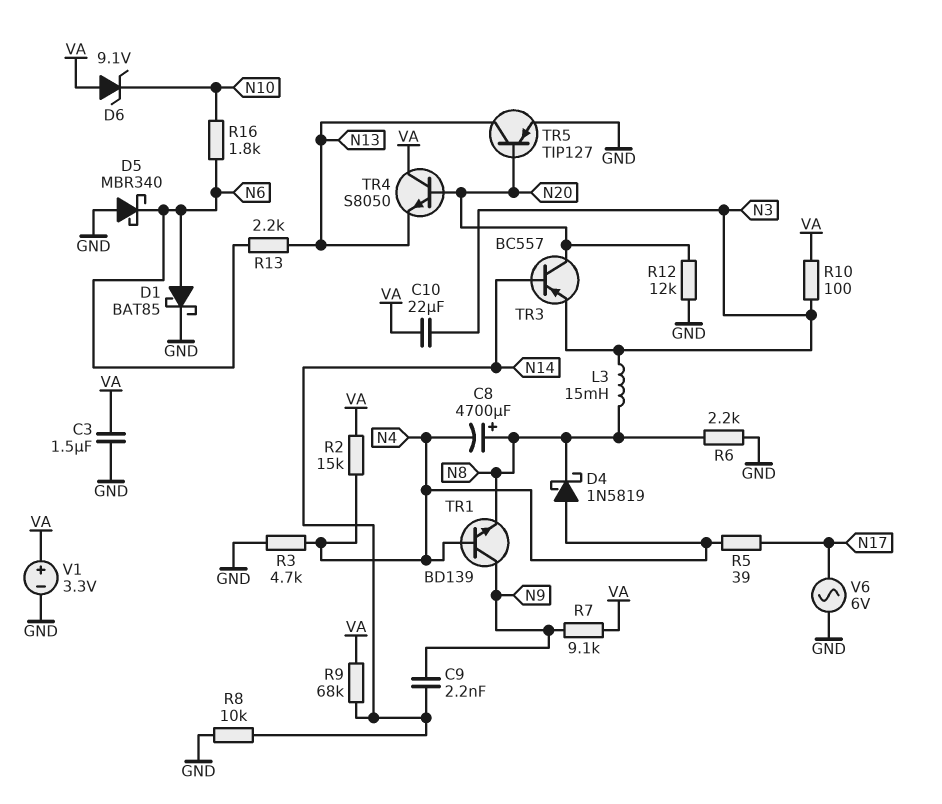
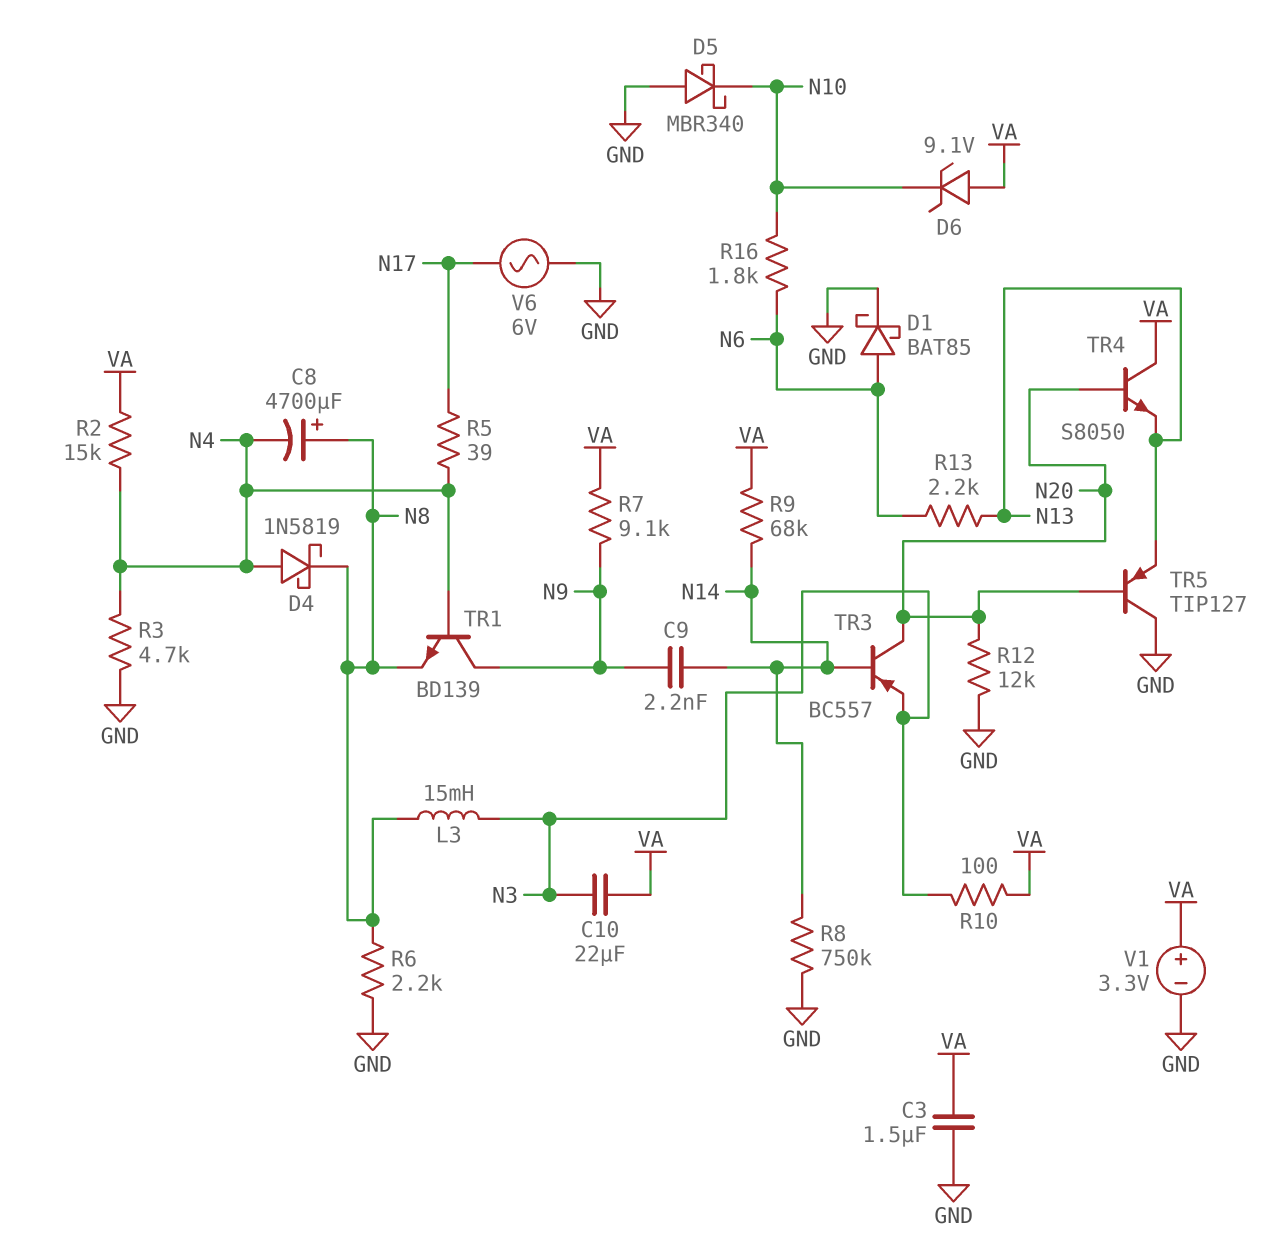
D5: schottky MBR340 (A GND, K N6) -> schottky MBR340 (A GND, K N10)
R8: 10k (GND, N14) -> 750k (GND, N14)
TR5: PNP TIP127 (B N20, C N13, E GND) -> PNP TIP127 (B N20, C GND, E N13)

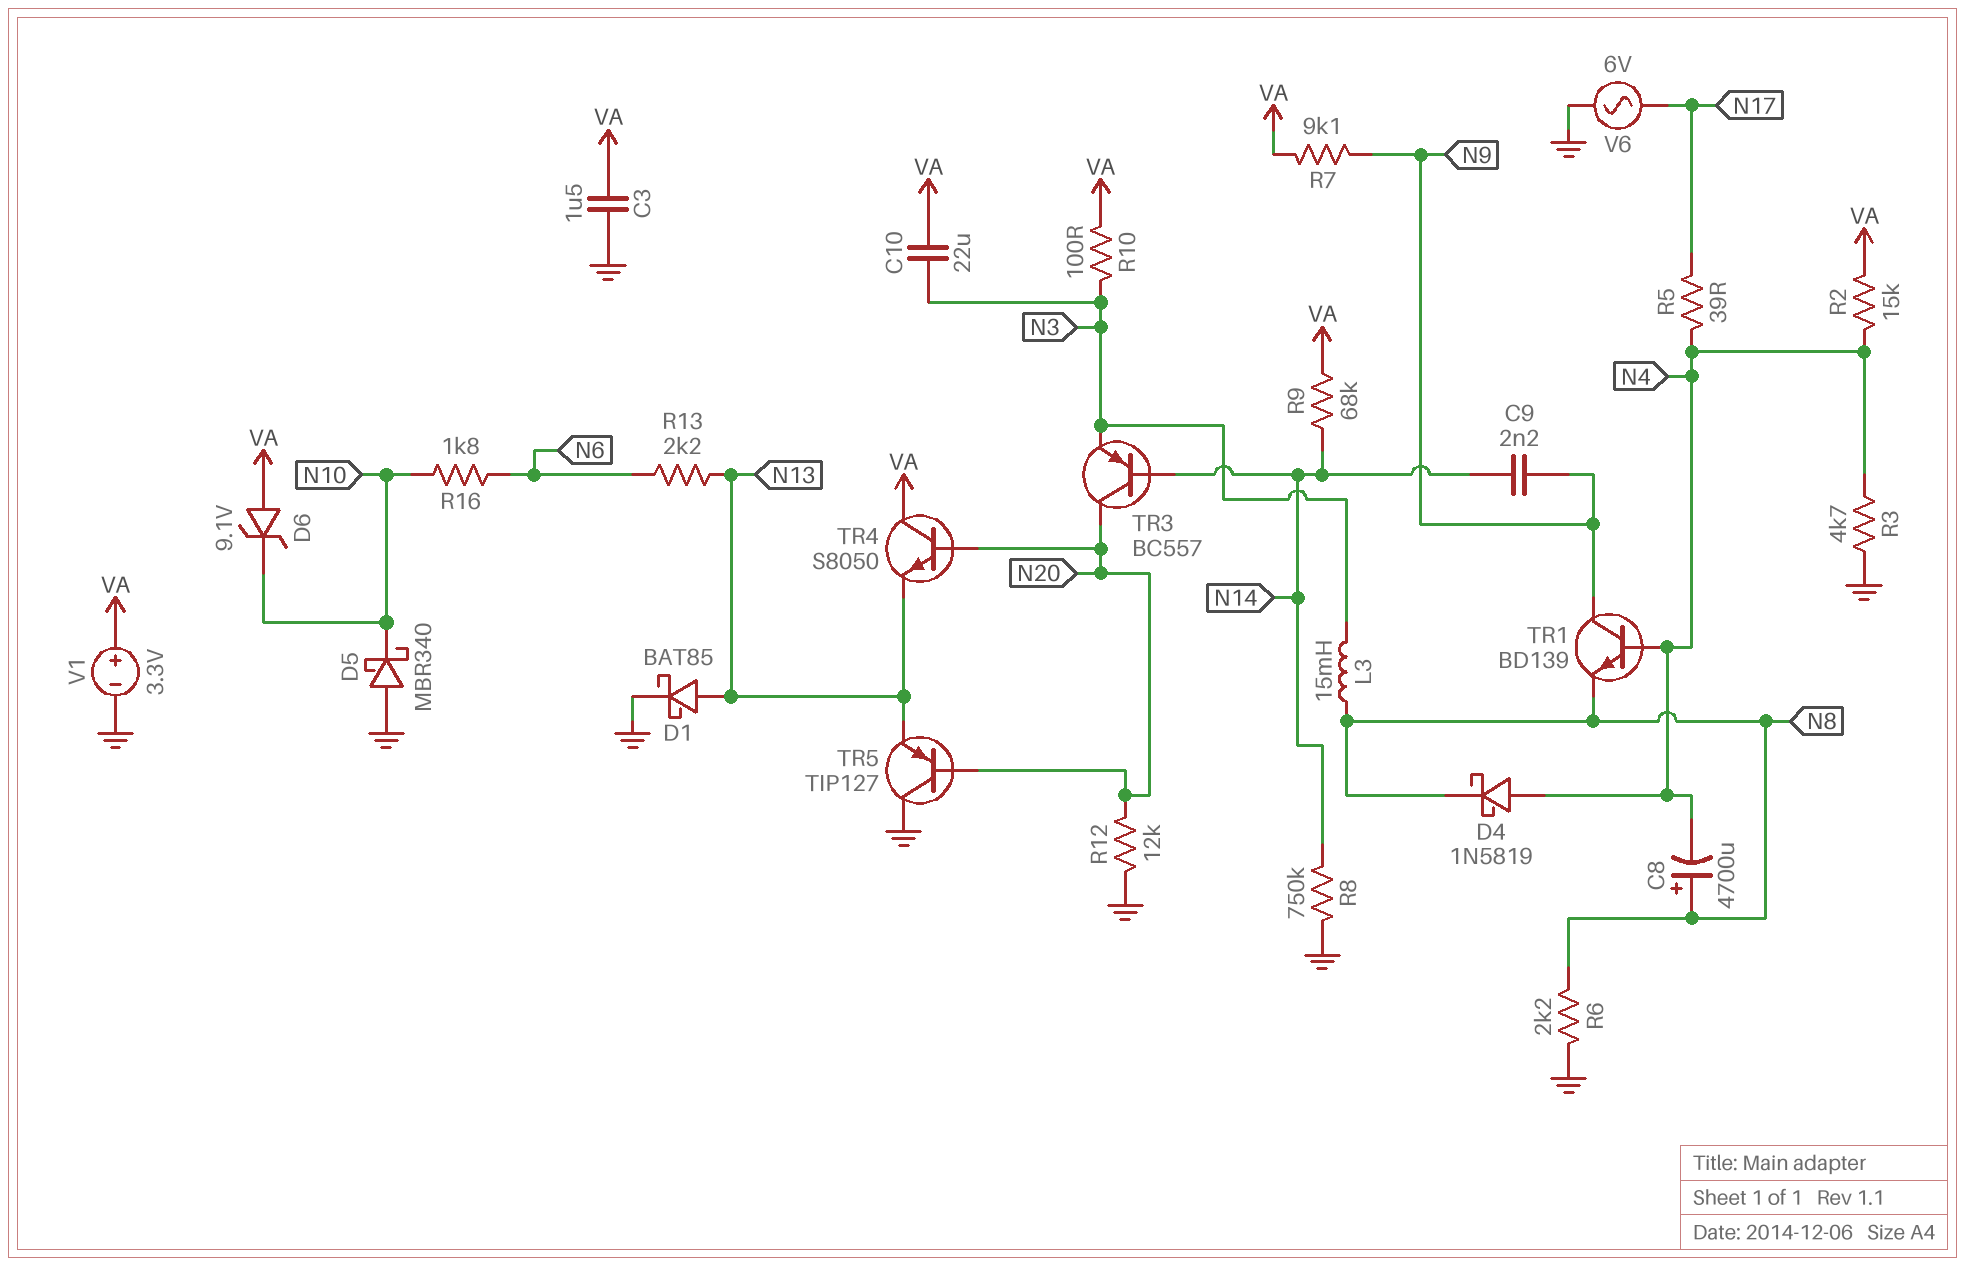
D1: schottky BAT85 (A N6, K GND) -> schottky BAT85 (A N13, K GND)

